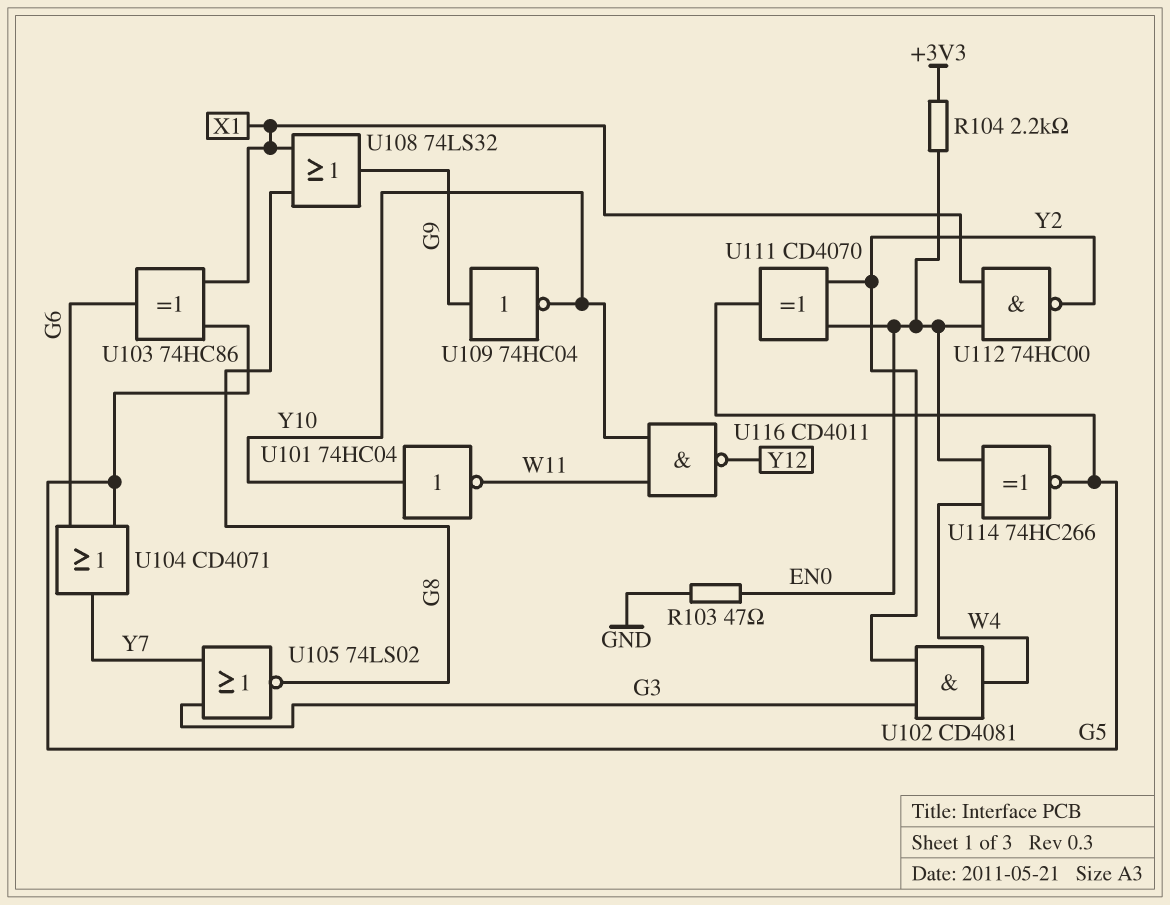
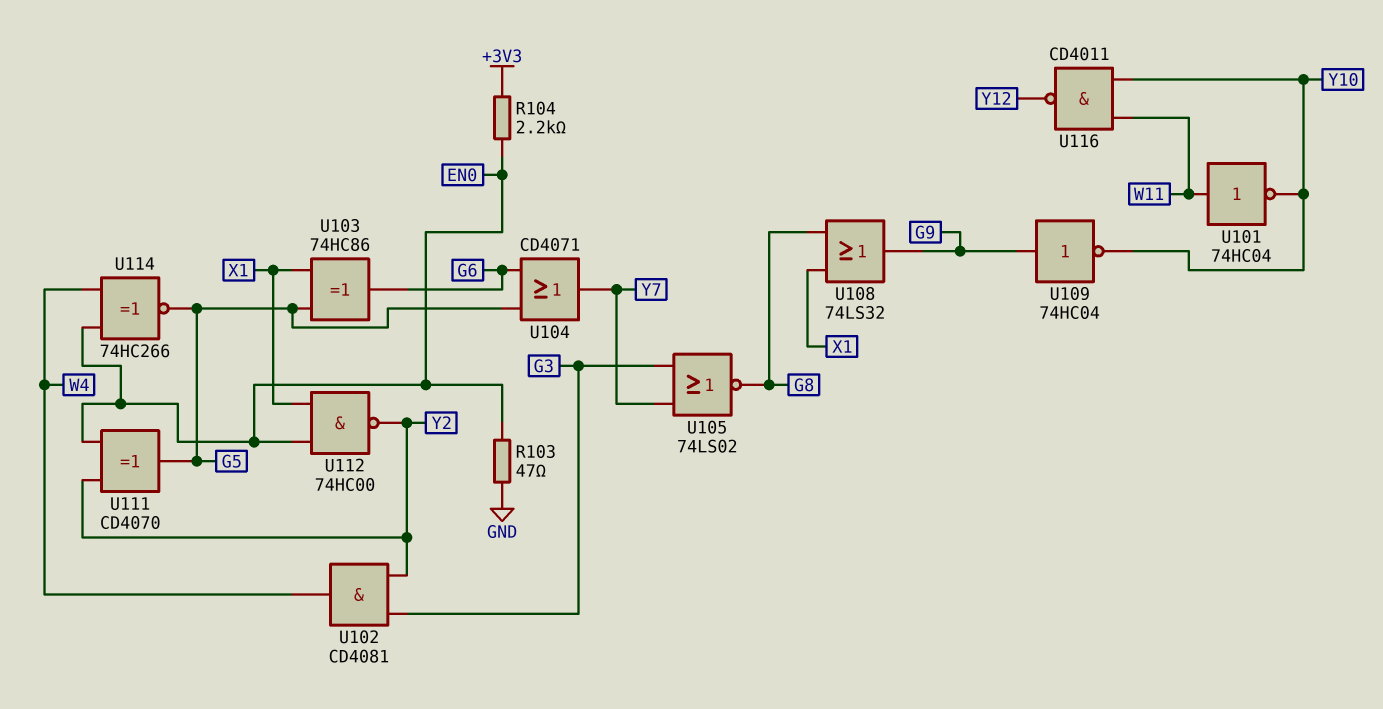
U101: NOT 74HC04 (in Y10, out W11) -> NOT 74HC04 (in W11, out Y10)

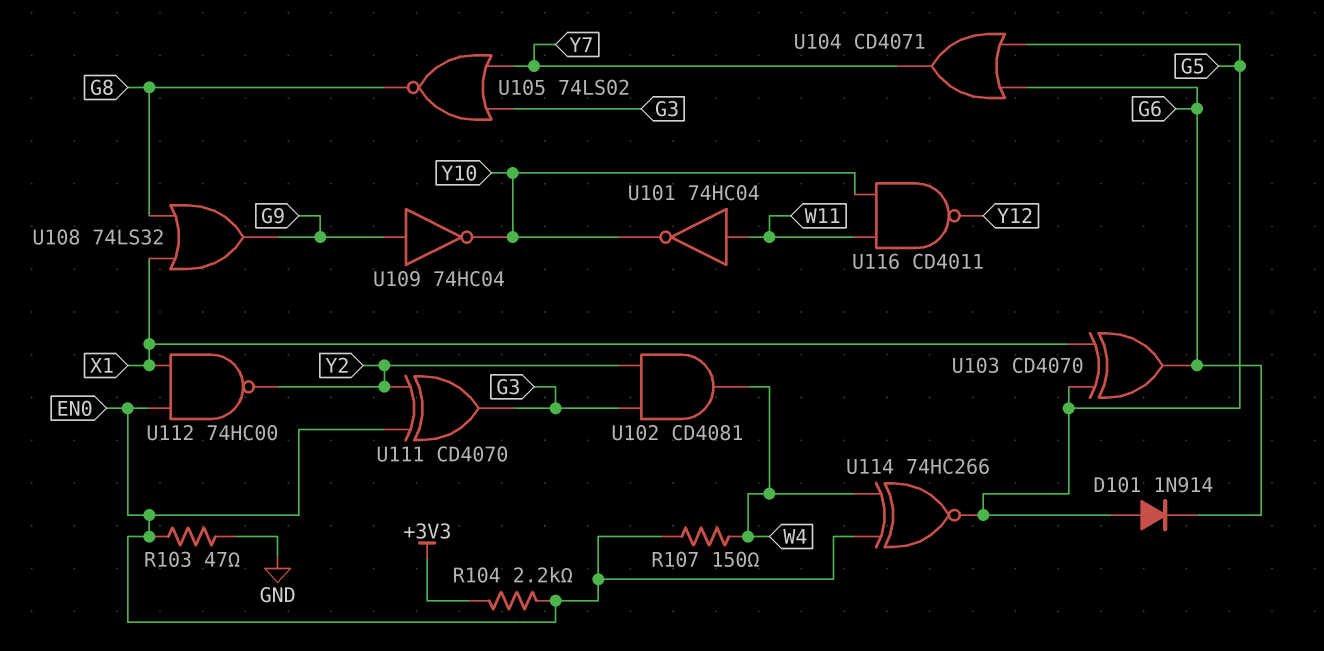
D101: none -> diode 1N914 (A G5, K G6)
R107: none -> 150 (EN0, W4)
U103: XOR 74HC86 (in G5, in X1, out G6) -> XOR CD4070 (in G5, in X1, out G6)
U111: XOR CD4070 (in EN0, in Y2, out G5) -> XOR CD4070 (in EN0, in Y2, out G3)

